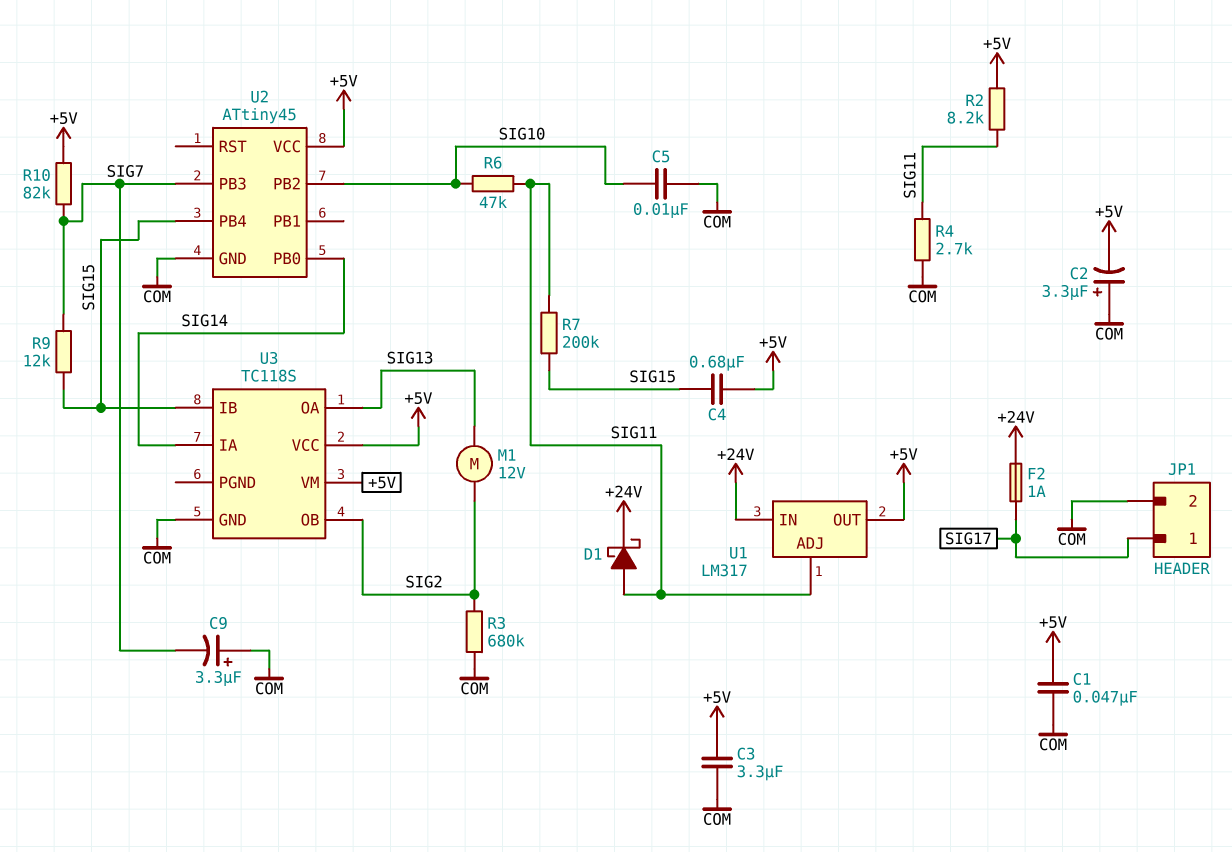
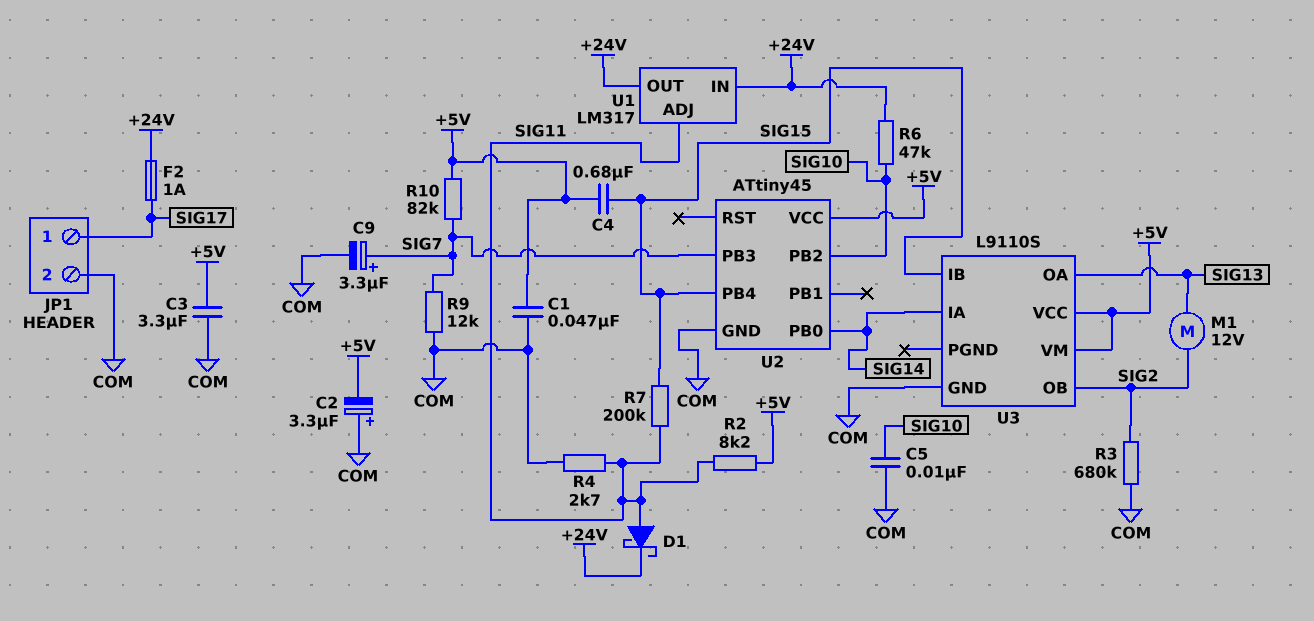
C9: 3.3uF (plus COM, minus SIG7) -> 3.3uF (plus SIG7, minus COM)
R6: 47k (SIG10, SIG11) -> 47k (+24V, SIG10)
R9: 12k (SIG7, SIG15) -> 12k (COM, SIG7)
U1 pin OUT: +5V -> +24V
U3: TC118S -> L9110S

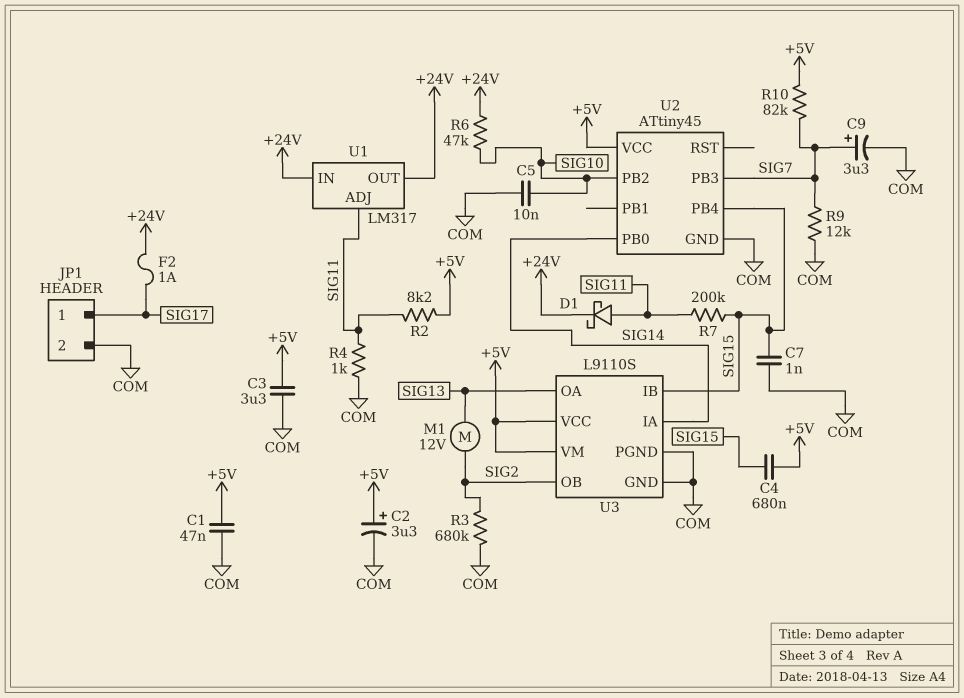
C2: 3.3uF (plus COM, minus +5V) -> 3.3uF (plus +5V, minus COM)
C7: none -> 1nF (COM, SIG15)
R4: 2.7k (COM, SIG11) -> 1k (COM, SIG11)
U3 pin PGND: none -> COM

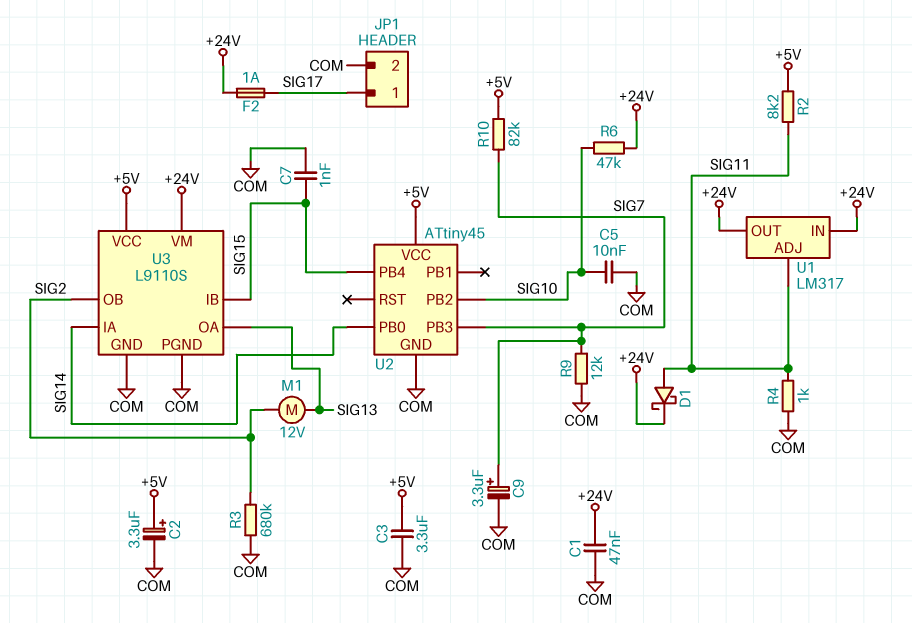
C1: 47nF (+5V, COM) -> 47nF (+24V, COM)
C4: 680nF (+5V, SIG15) -> none
R7: 200k (SIG11, SIG15) -> none
U3 pin VM: +5V -> +24V

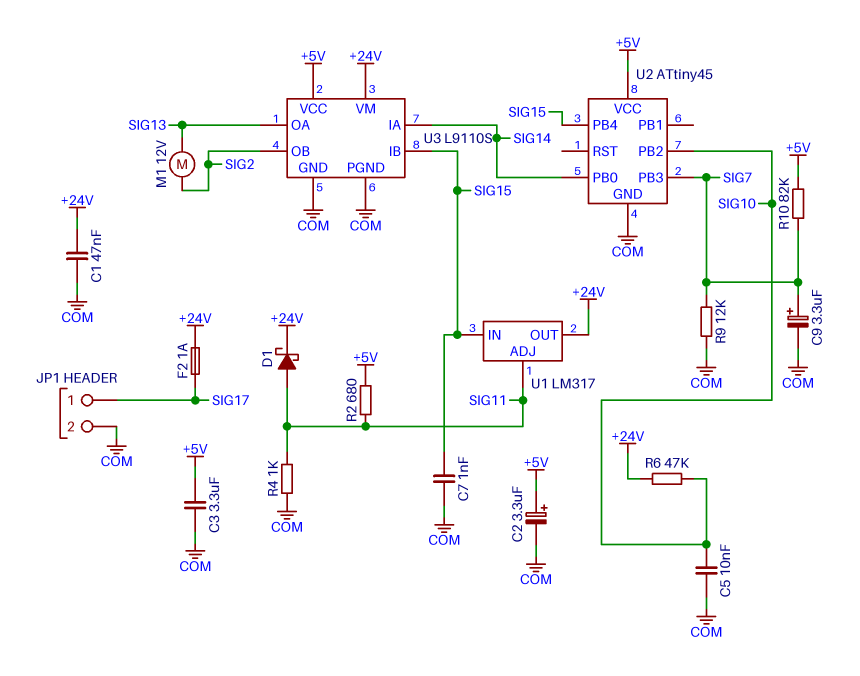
R2: 8.2k (+5V, SIG11) -> 680 (+5V, SIG11)
R3: 680k (COM, SIG2) -> none
U1 pin IN: +24V -> SIG15

